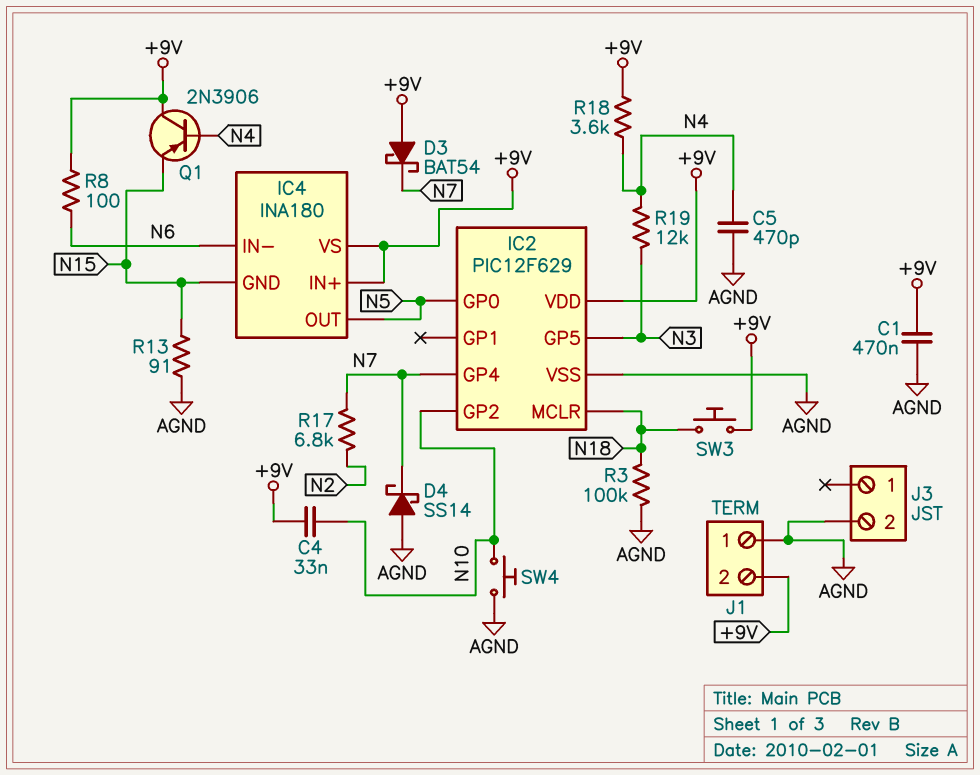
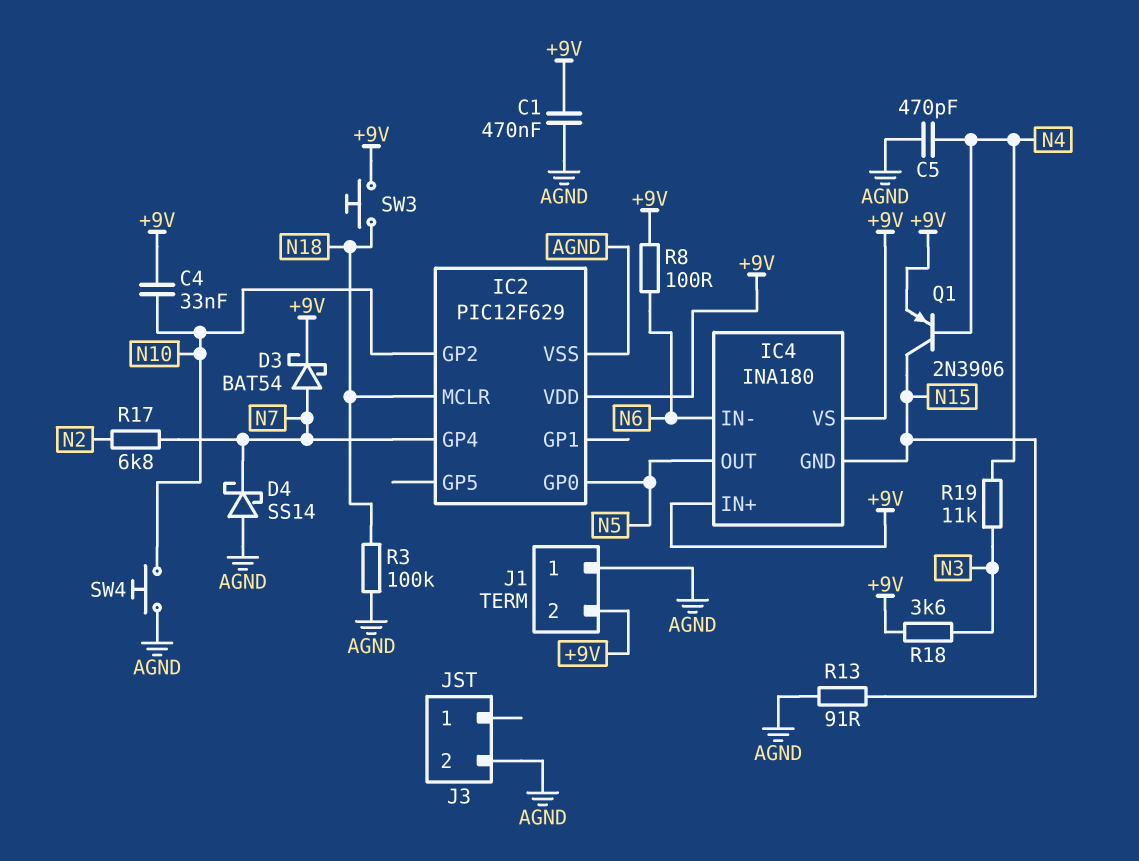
D3: schottky BAT54 (A +9V, K N7) -> schottky BAT54 (A N7, K +9V)
IC2 pin GP5: N3 -> none
Q1: PNP 2N3906 (B N4, C +9V, E N15) -> PNP 2N3906 (B N4, C N15, E +9V)
R18: 3.6k (+9V, N4) -> 3.6k (+9V, N3)
R19: 12k (N3, N4) -> 11k (N3, N4)

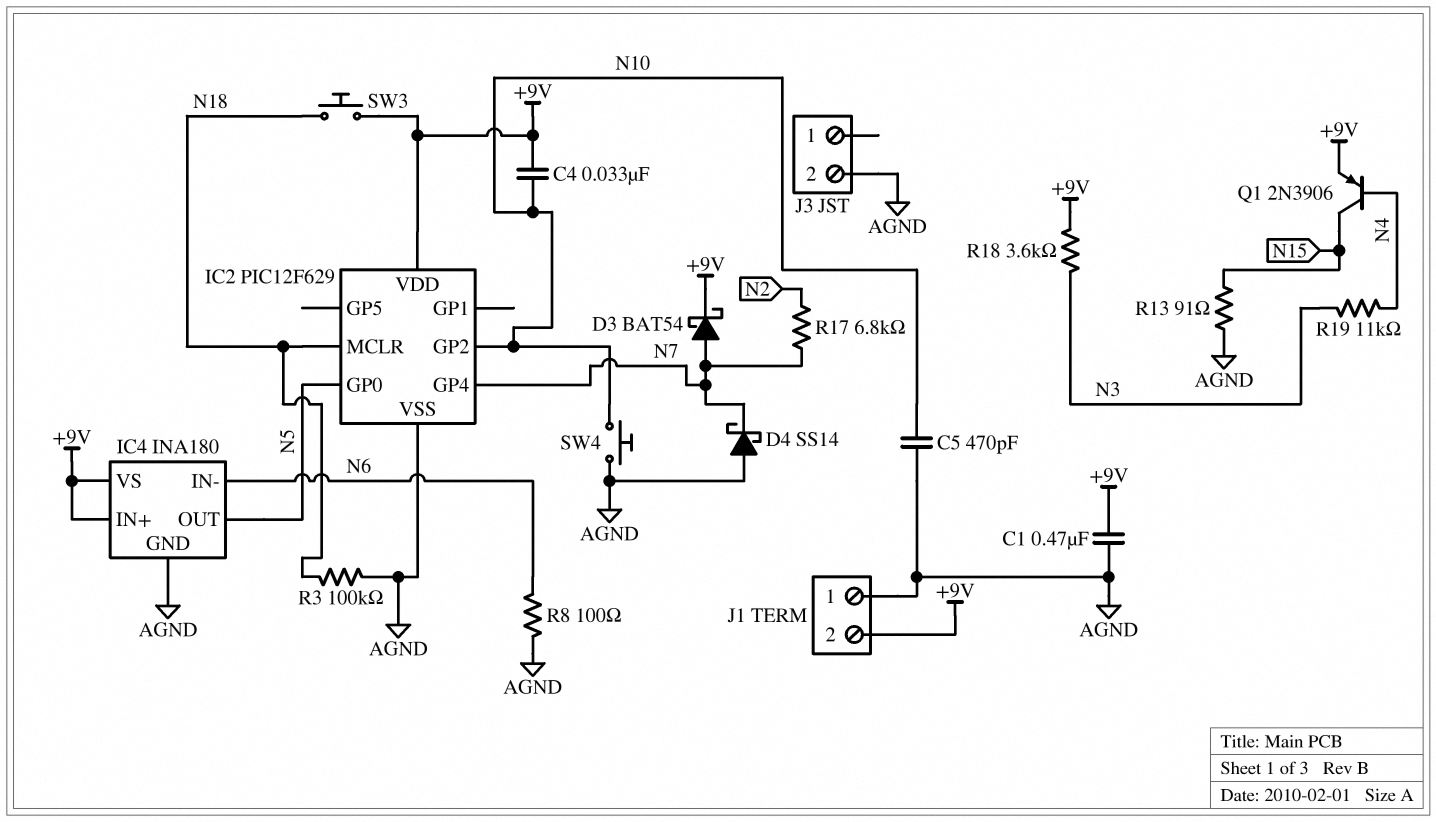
C5: 470pF (AGND, N4) -> 470pF (AGND, N10)
IC4 pin GND: N15 -> AGND
R8: 100 (+9V, N6) -> 100 (AGND, N6)

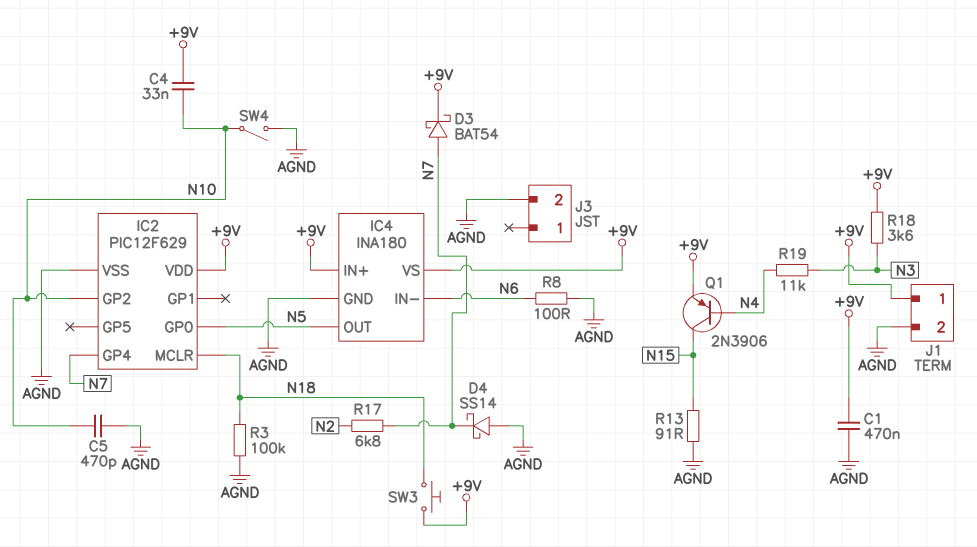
J1 pin 1: AGND -> +9V
J1 pin 2: +9V -> AGND
SW4: button (AGND, N10) -> switch (AGND, N10)

